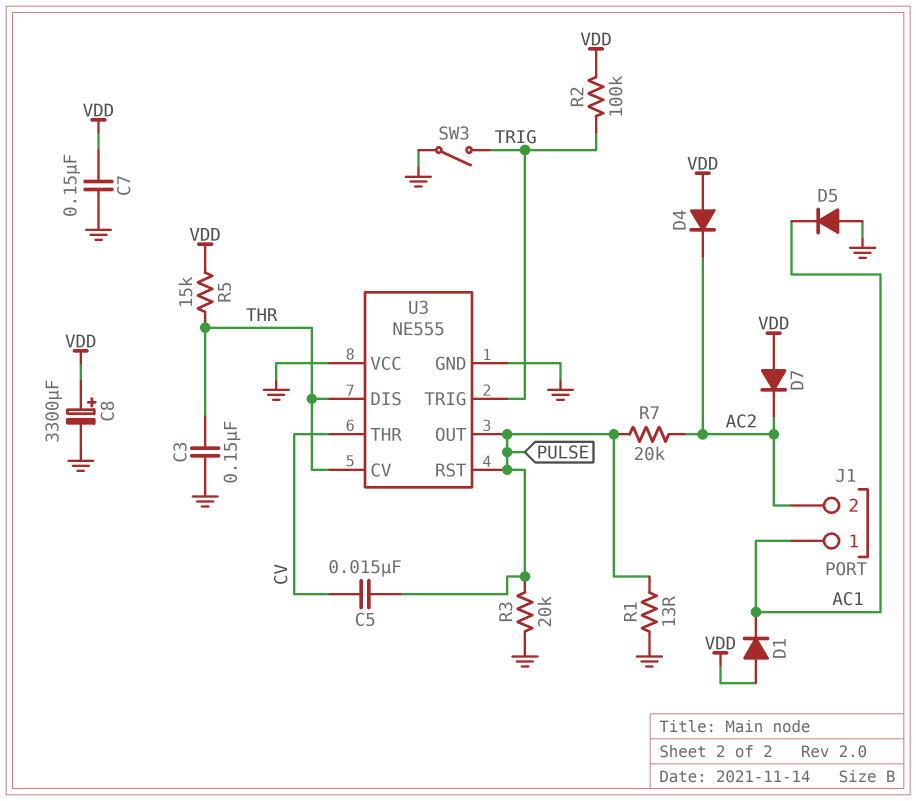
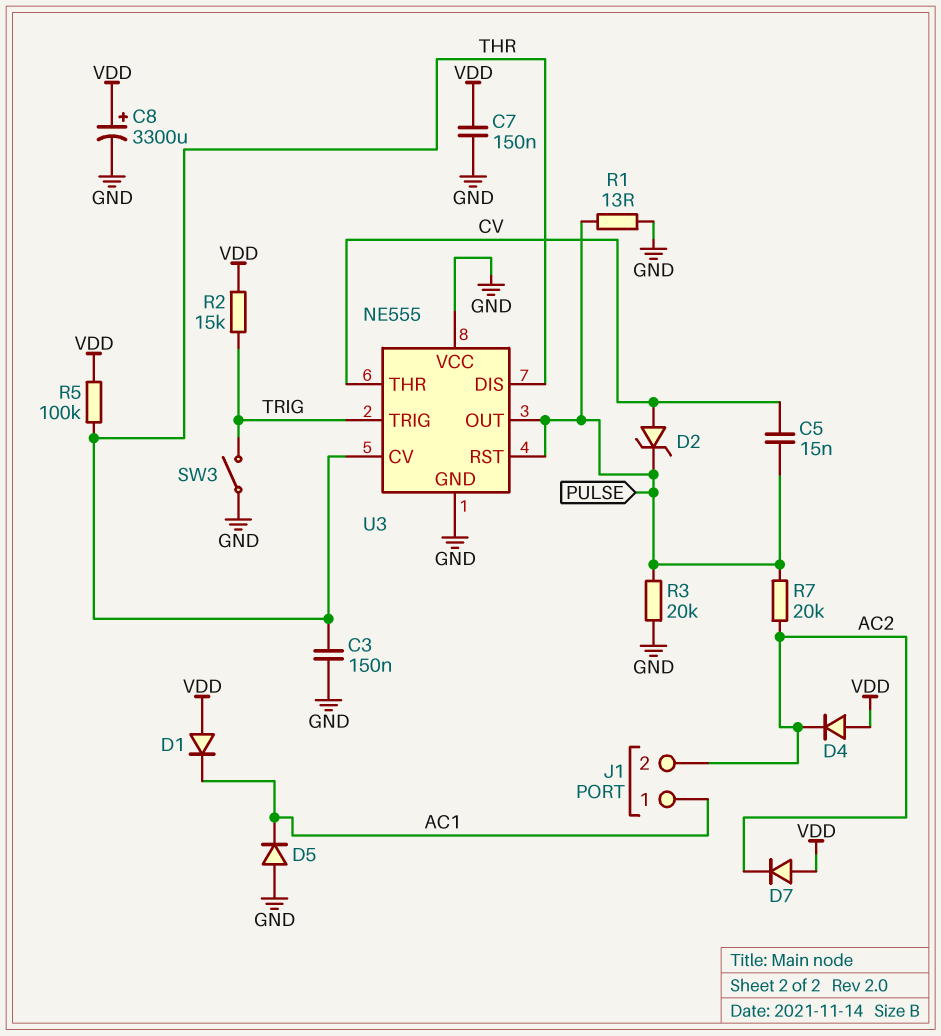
D2: none -> zener (A CV, K PULSE)
R2: 100k (TRIG, VDD) -> 15k (TRIG, VDD)
R5: 15k (THR, VDD) -> 100k (THR, VDD)

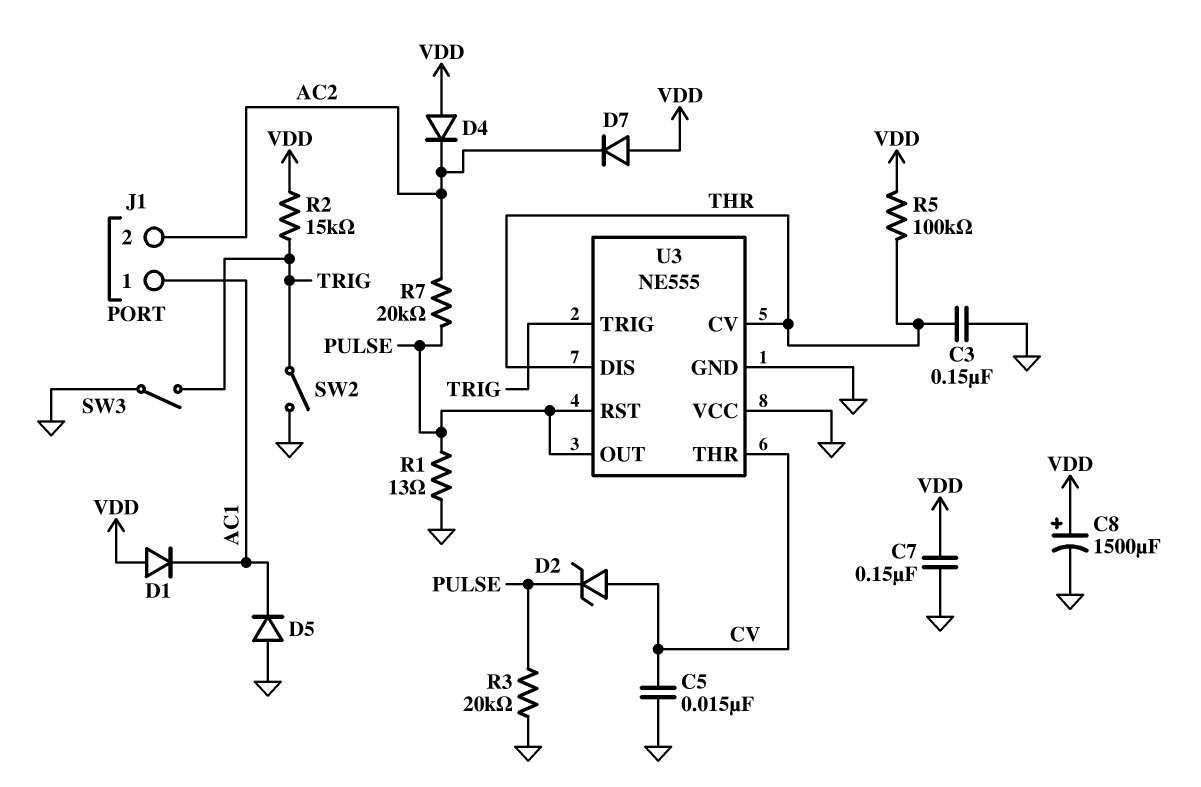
C5: 15nF (CV, PULSE) -> 15nF (CV, GND)
C8: 3300uF (plus VDD, minus GND) -> 1500uF (plus VDD, minus GND)
SW2: none -> switch (GND, TRIG)

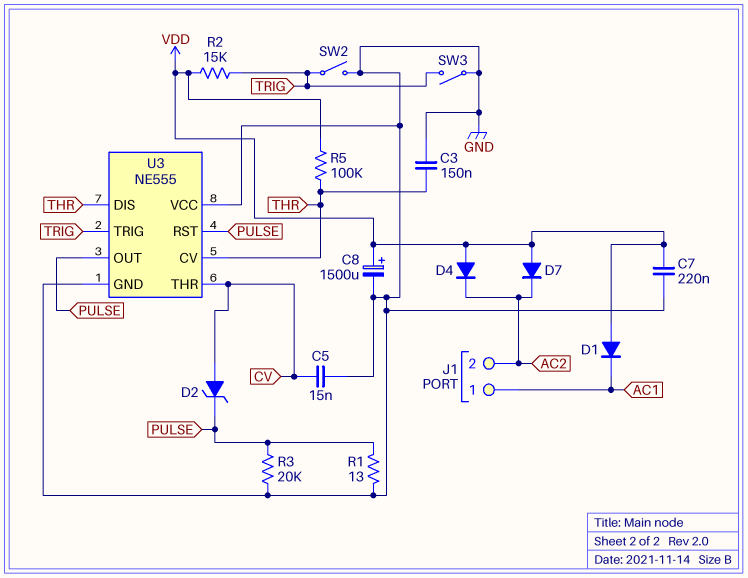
C7: 150nF (GND, VDD) -> 220nF (GND, VDD)
D5: diode (A GND, K AC1) -> none
R7: 20k (AC2, PULSE) -> none

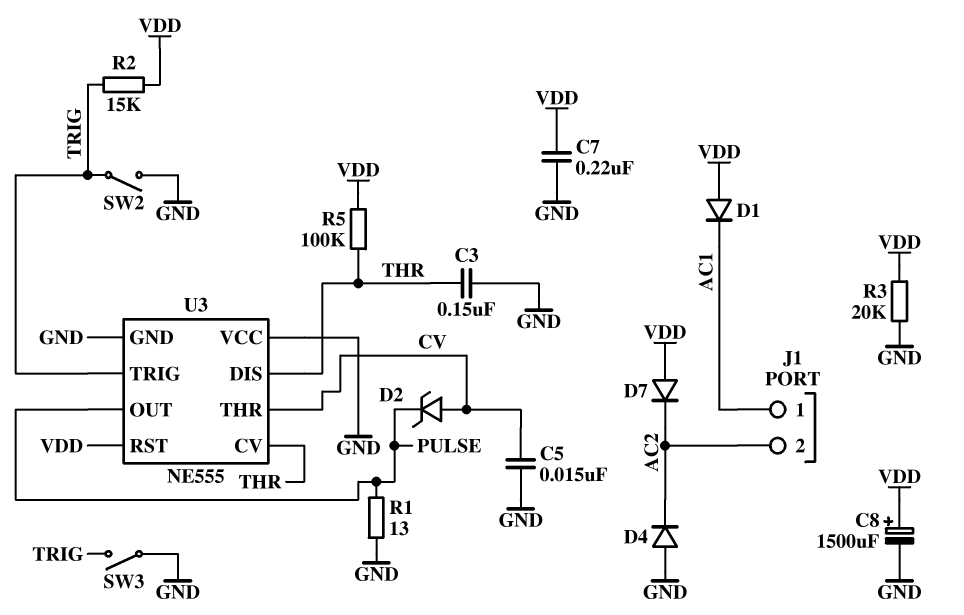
D4: diode (A VDD, K AC2) -> diode (A GND, K AC2)
R3: 20k (GND, PULSE) -> 20k (GND, VDD)
U3 pin RST: PULSE -> VDD

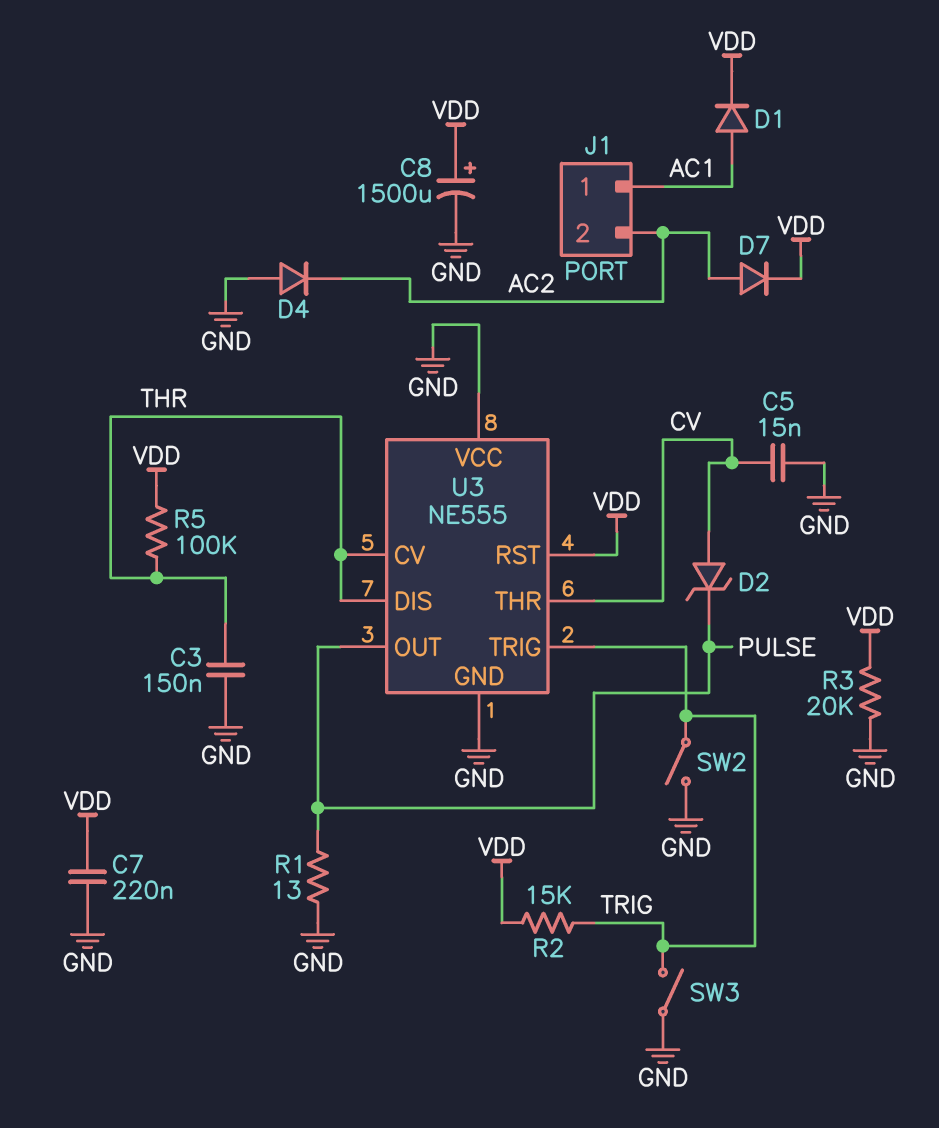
D1: diode (A VDD, K AC1) -> diode (A AC1, K VDD)
D7: diode (A VDD, K AC2) -> diode (A AC2, K VDD)

